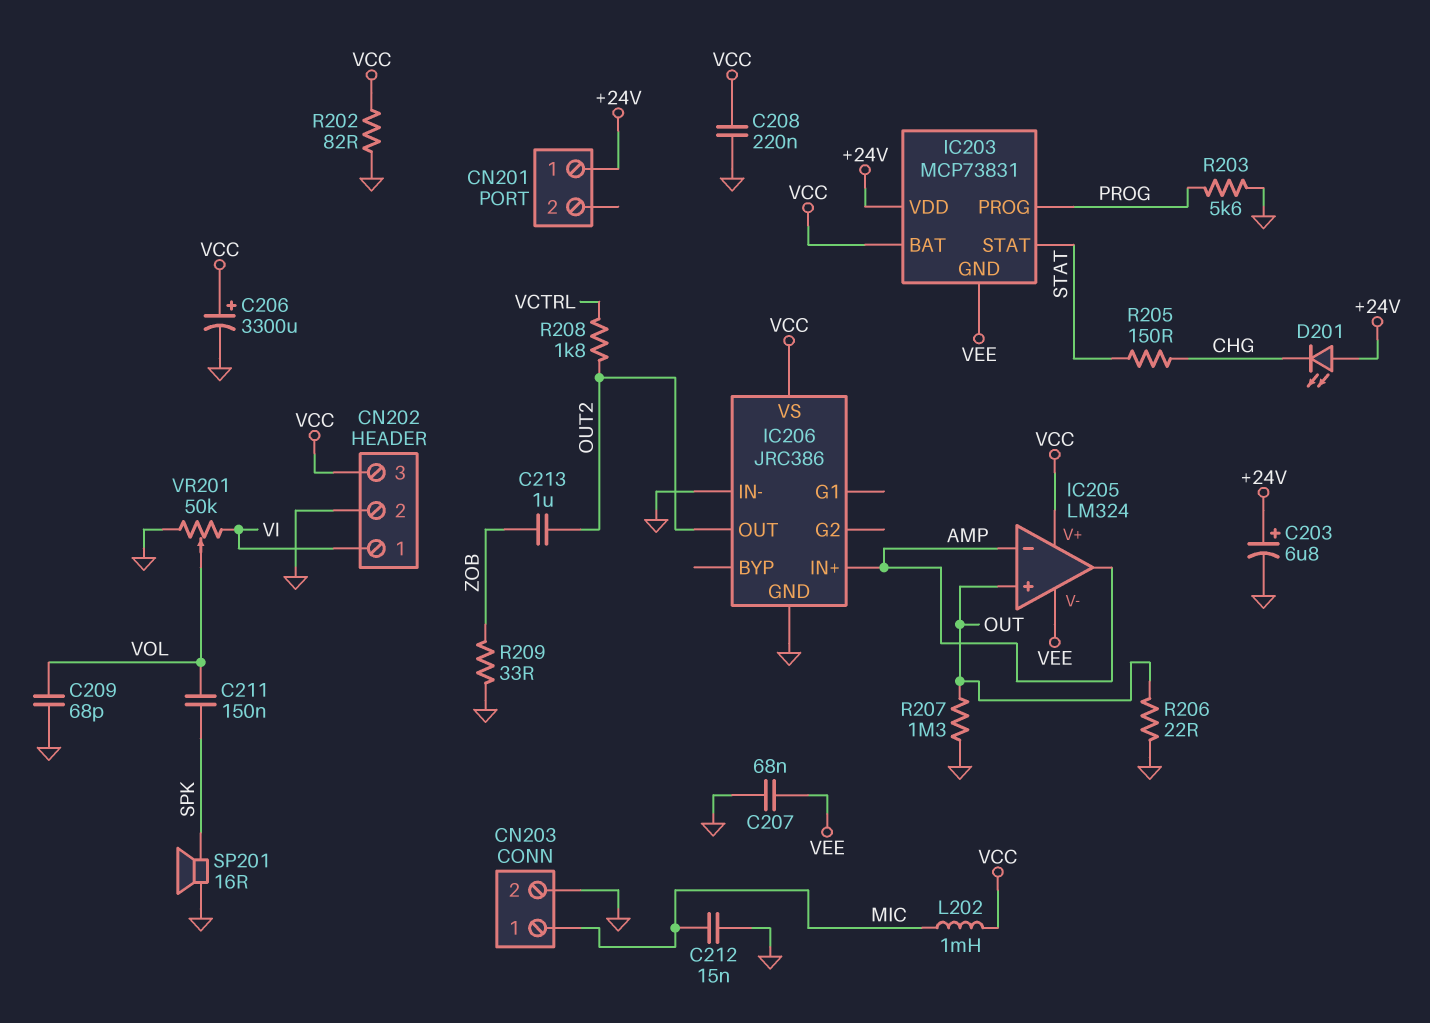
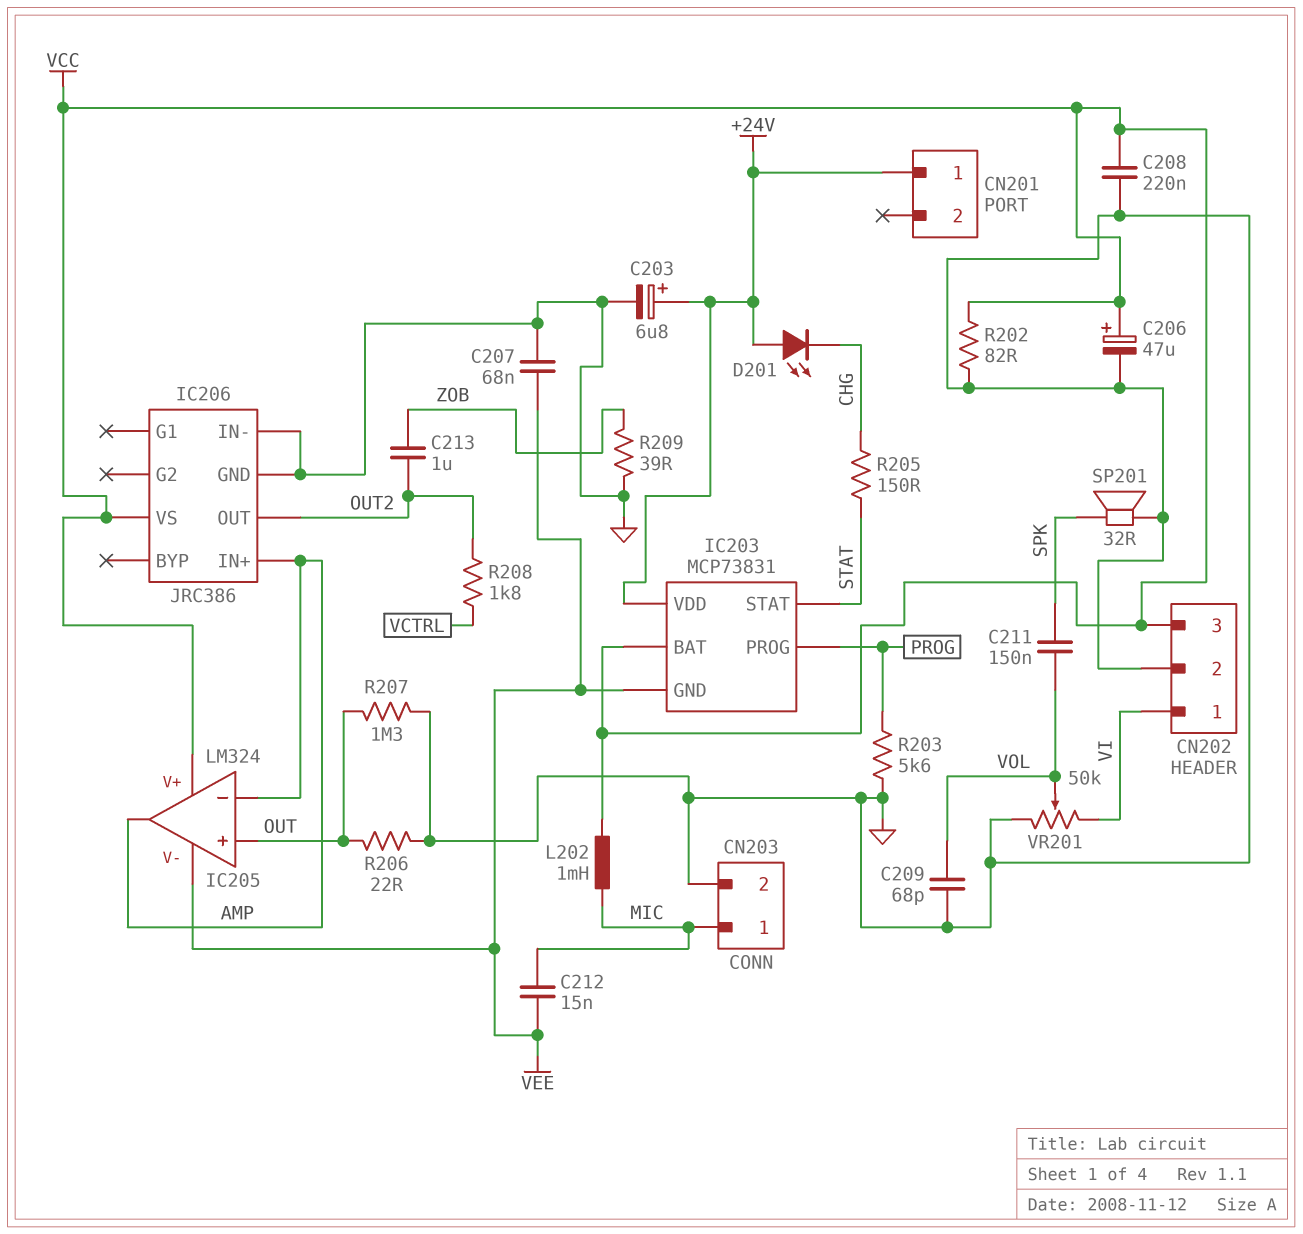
C206: 3300uF (plus VCC, minus GND) -> 47uF (plus VCC, minus GND)
C212: 15nF (GND, MIC) -> 15nF (MIC, VEE)
R209: 33 (GND, ZOB) -> 39 (GND, ZOB)
SP201: speaker 16R (GND, SPK) -> speaker 32R (GND, SPK)

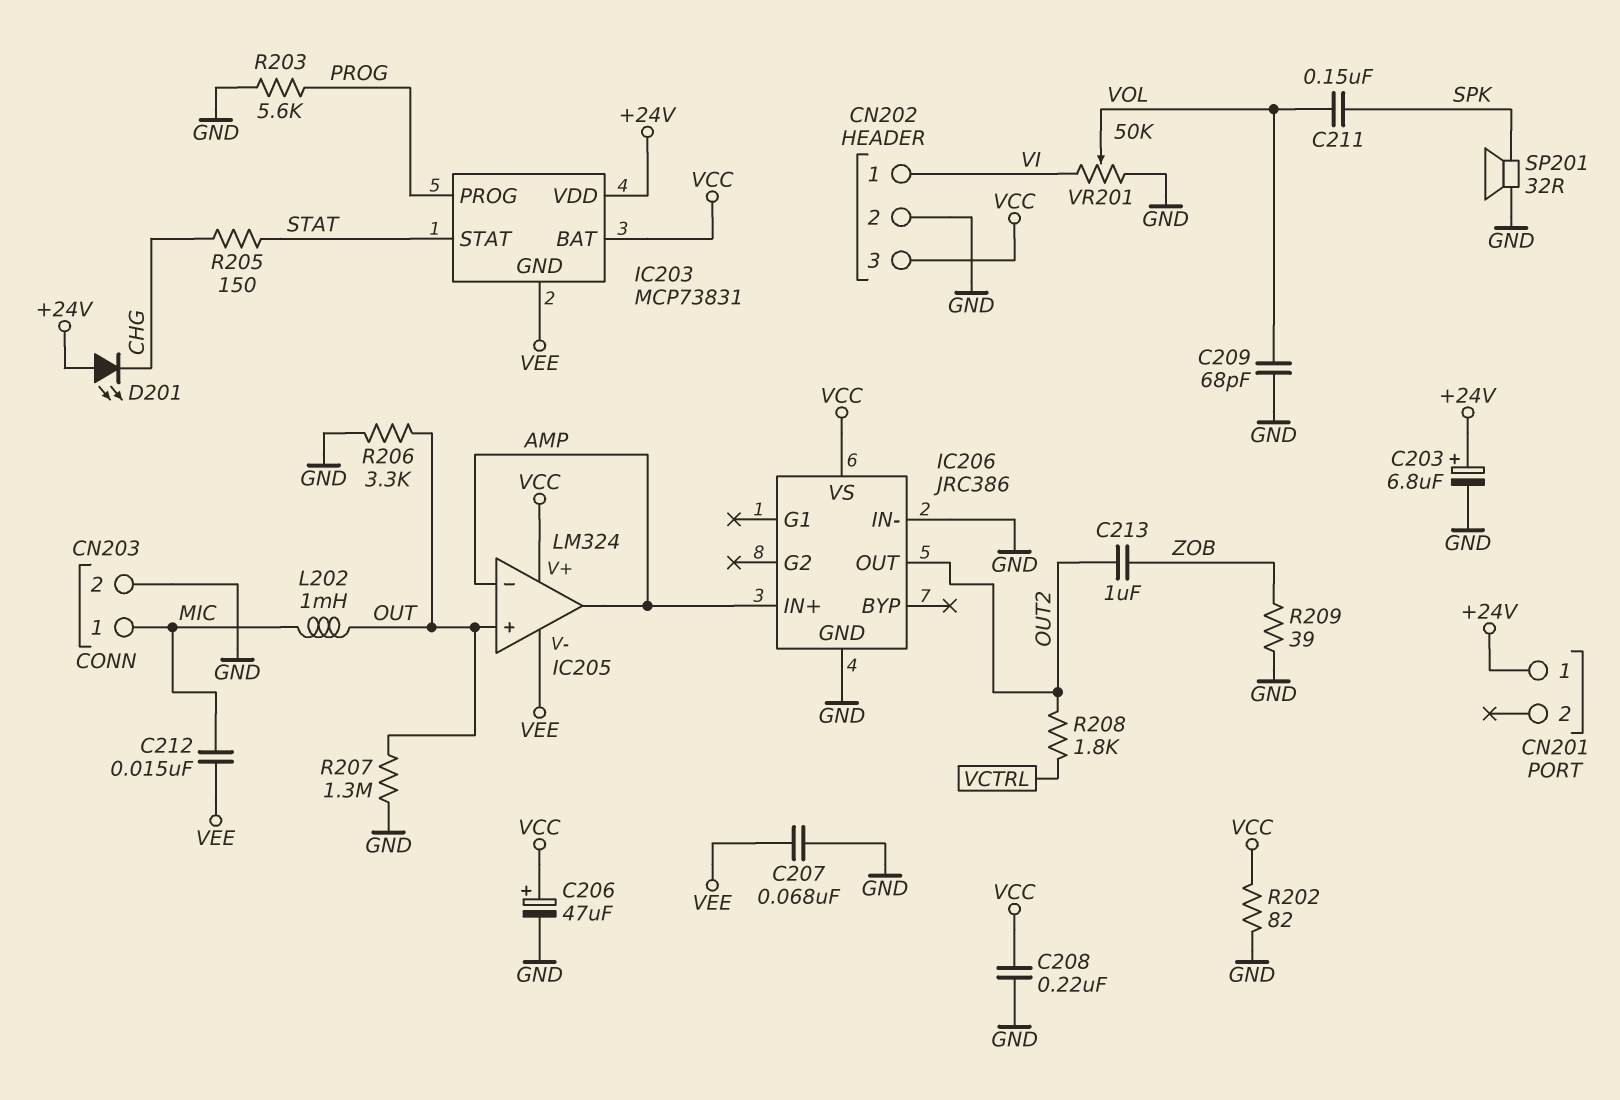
L202: 1mH (MIC, VCC) -> 1mH (MIC, OUT)
R206: 22 (GND, OUT) -> 3.3k (GND, OUT)

